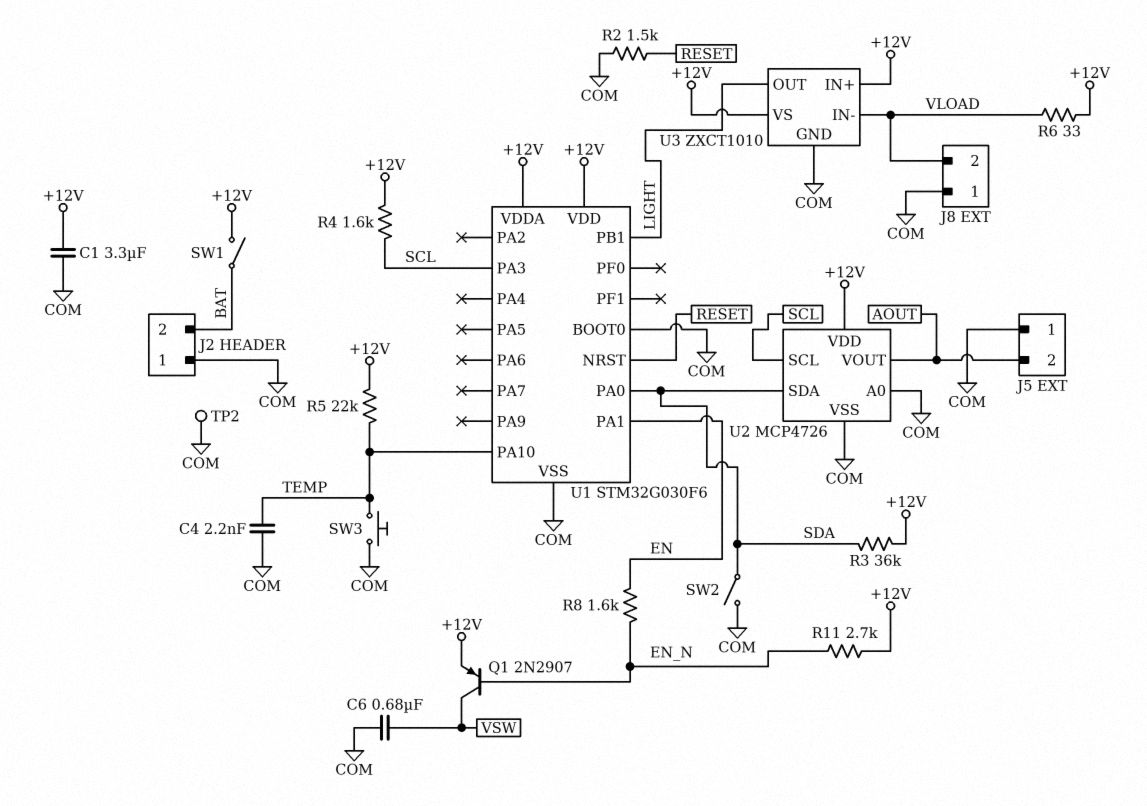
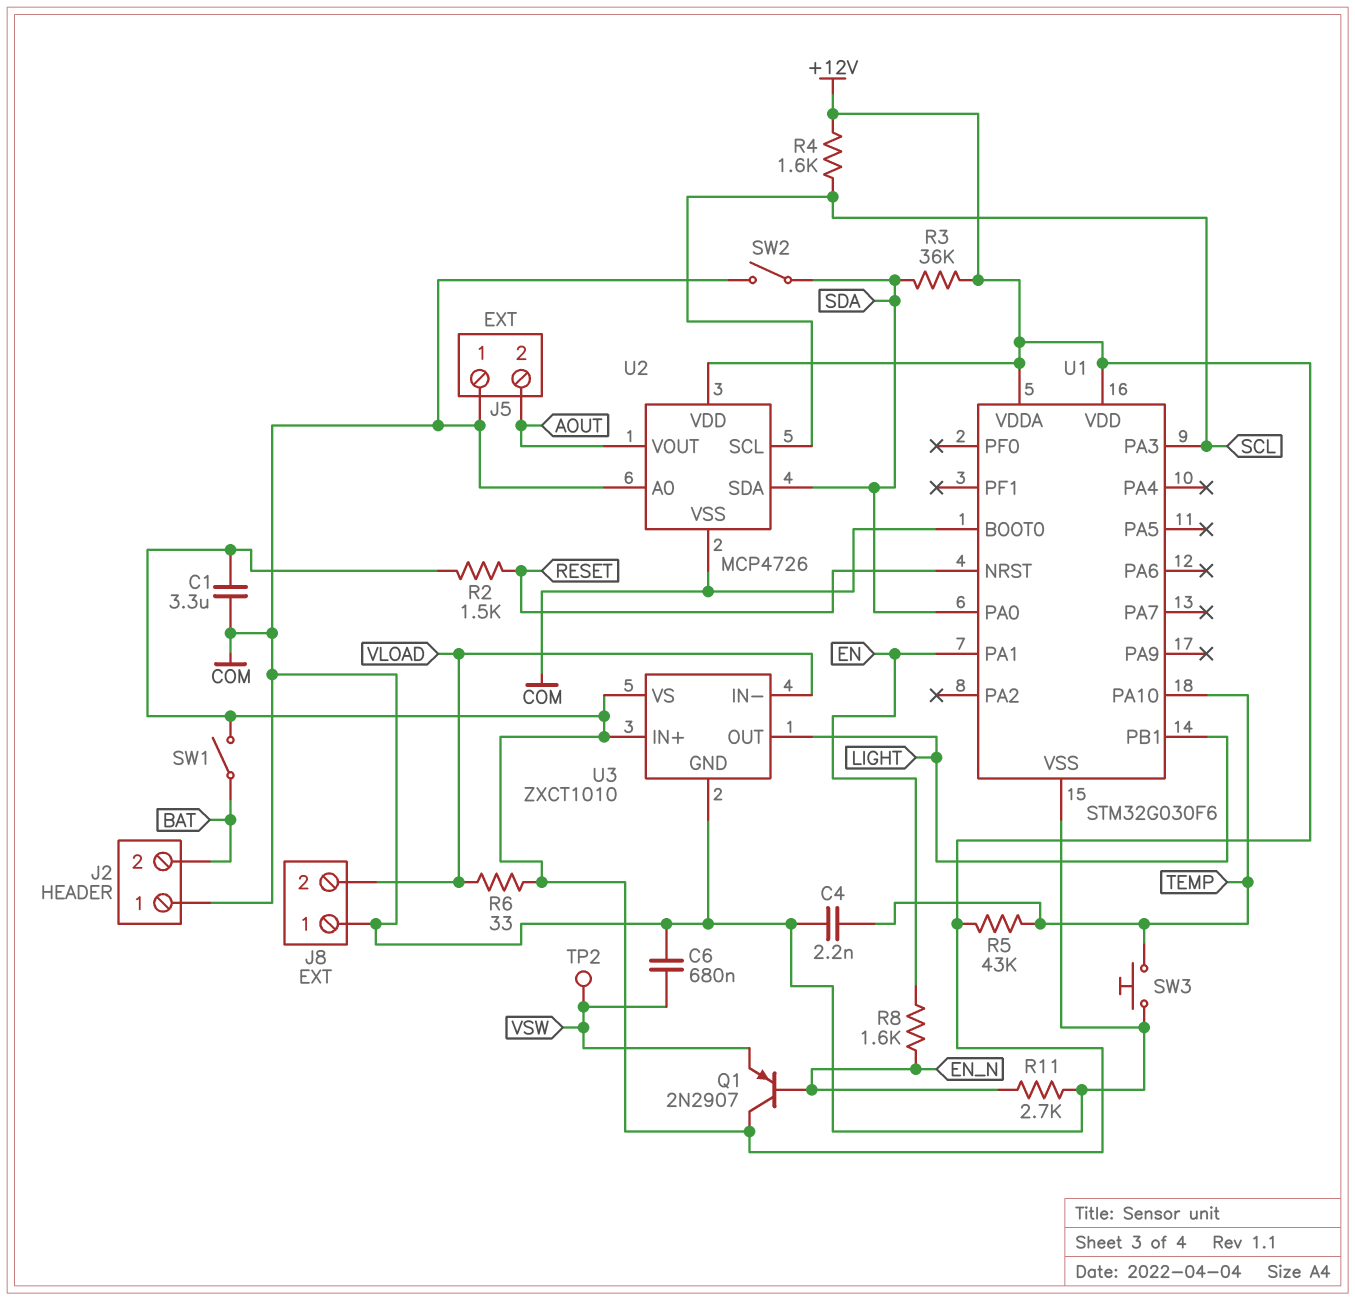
Q1: PNP 2N2907 (B EN_N, C VSW, E +12V) -> PNP 2N2907 (B EN_N, C +12V, E VSW)
R2: 1.5k (COM, RESET) -> 1.5k (+12V, RESET)
R5: 22k (+12V, TEMP) -> 43k (+12V, TEMP)
R11: 2.7k (+12V, EN_N) -> 2.7k (COM, EN_N)
TP2: test point (COM) -> test point (VSW)

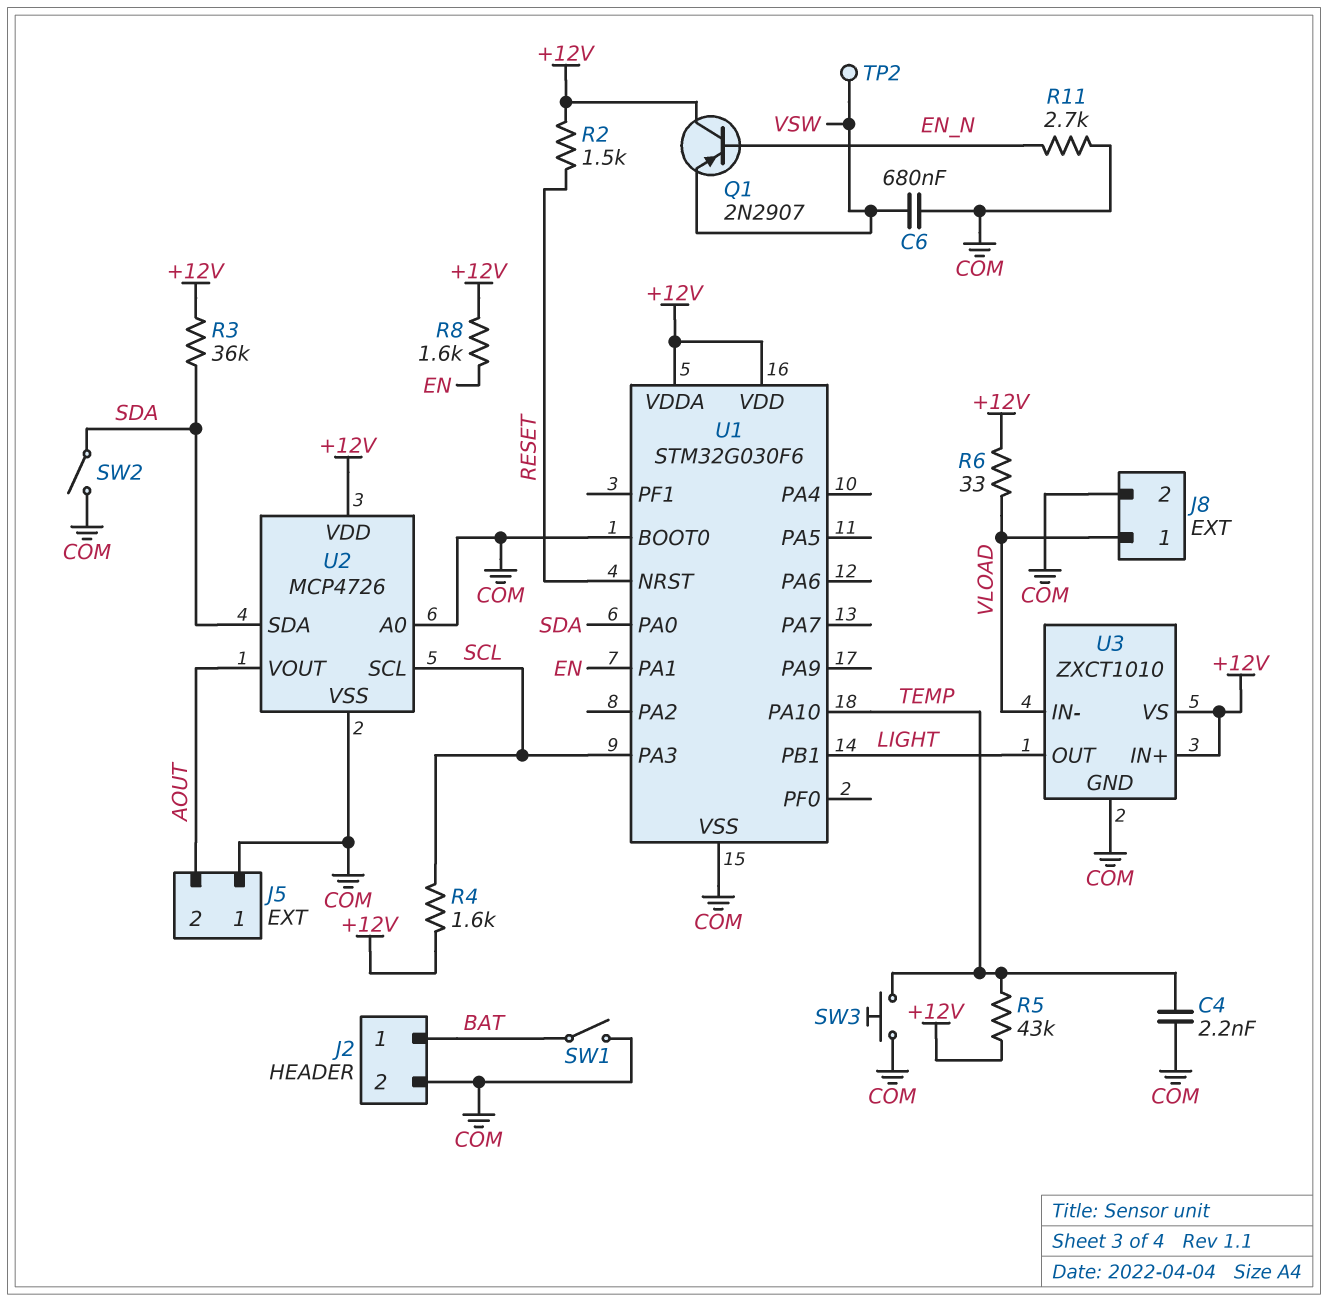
C1: 3.3uF (+12V, COM) -> none
J2 pin 1: COM -> BAT
J2 pin 2: BAT -> COM
J8 pin 1: COM -> VLOAD
J8 pin 2: VLOAD -> COM
R8: 1.6k (EN, EN_N) -> 1.6k (+12V, EN)
SW1: switch (+12V, BAT) -> switch (BAT, COM)

